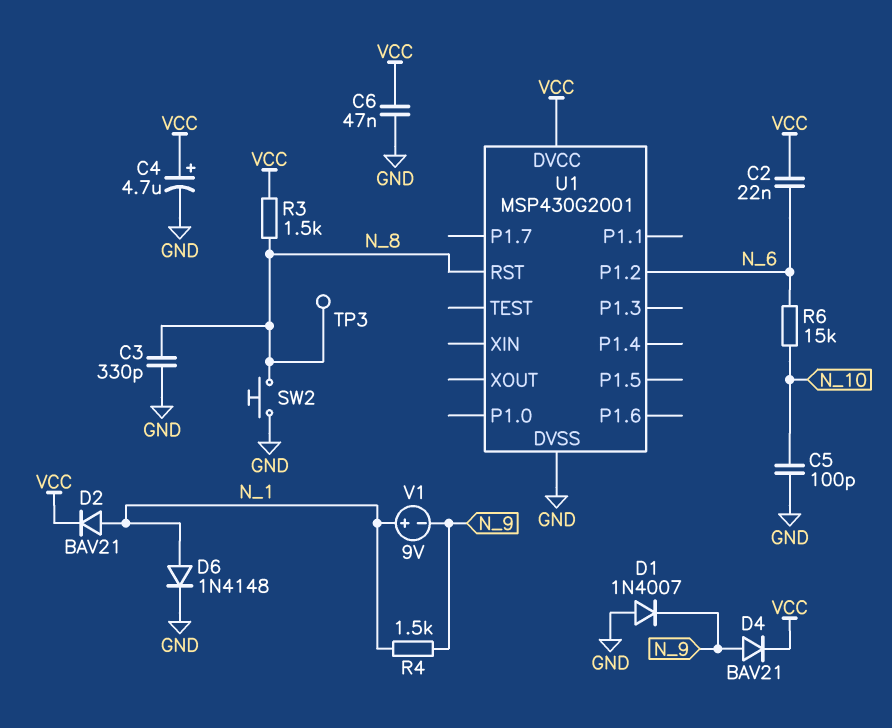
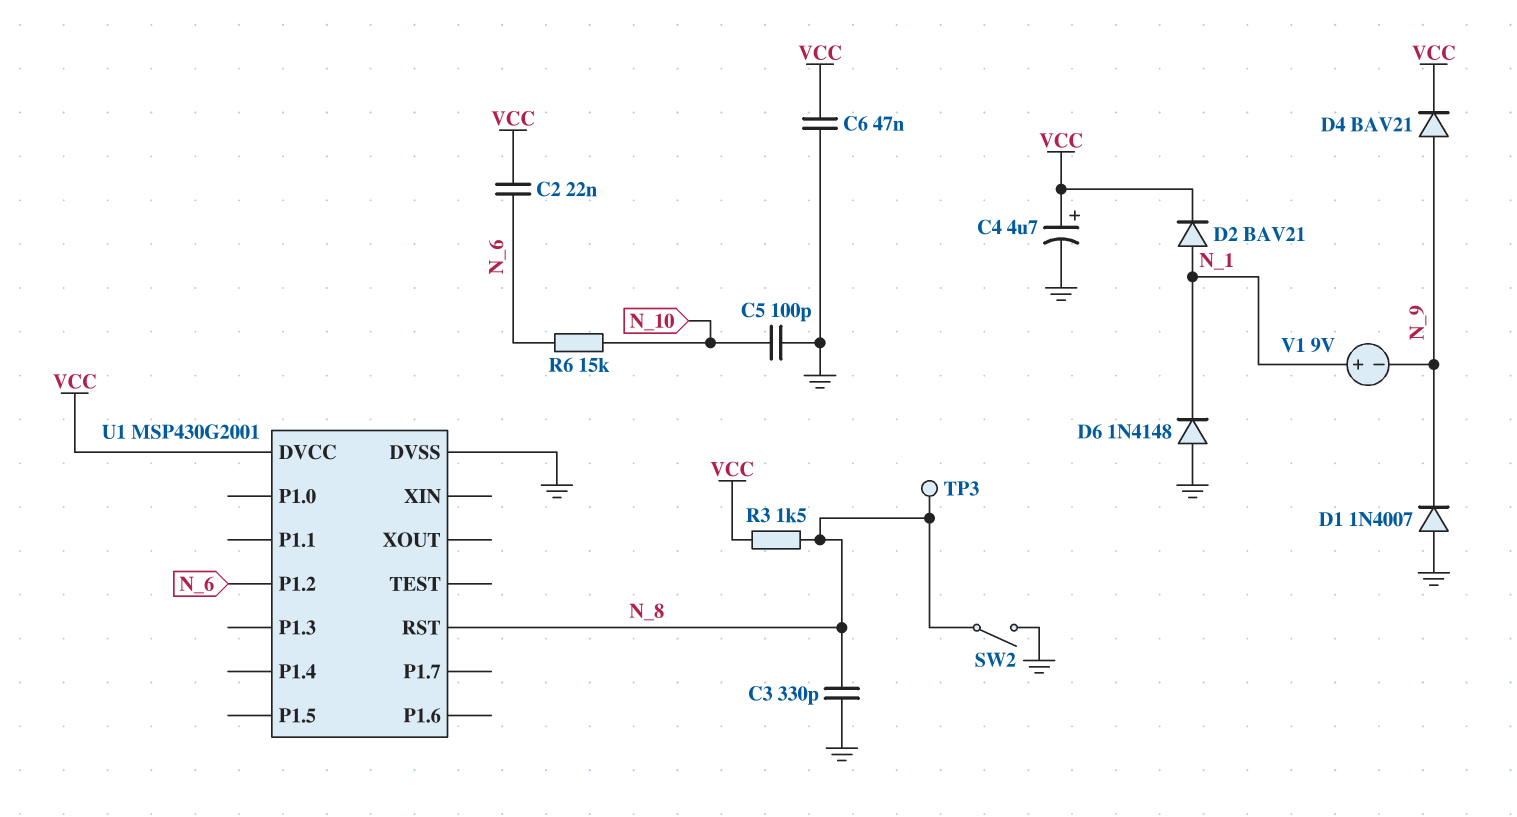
D6: diode 1N4148 (A N_1, K GND) -> diode 1N4148 (A GND, K N_1)
R4: 1.5k (N_1, N_9) -> none
SW2: button (GND, N_8) -> switch (GND, N_8)

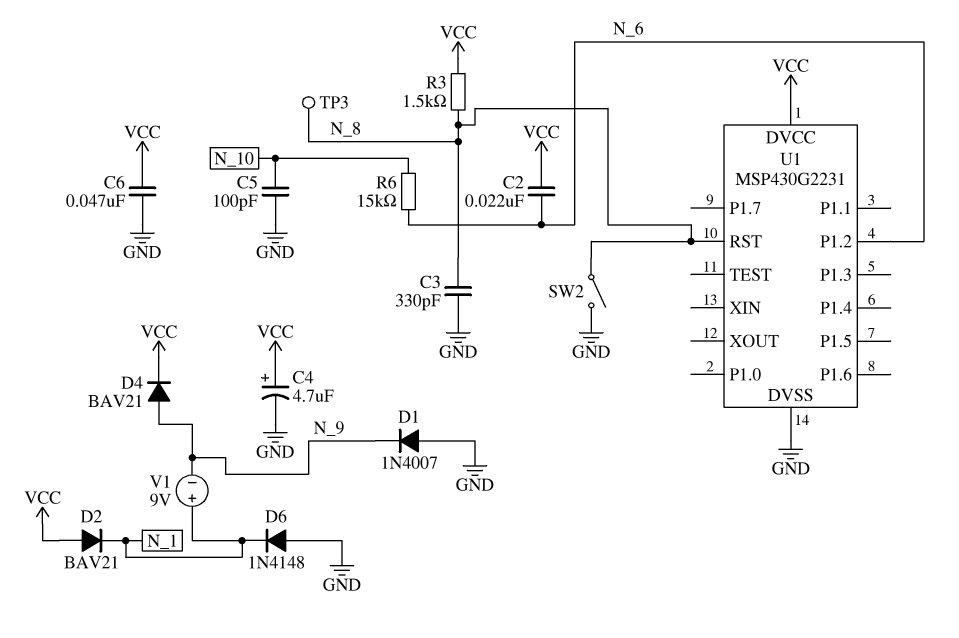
D2: diode BAV21 (A N_1, K VCC) -> diode BAV21 (A VCC, K N_1)
U1: MSP430G2001 -> MSP430G2231

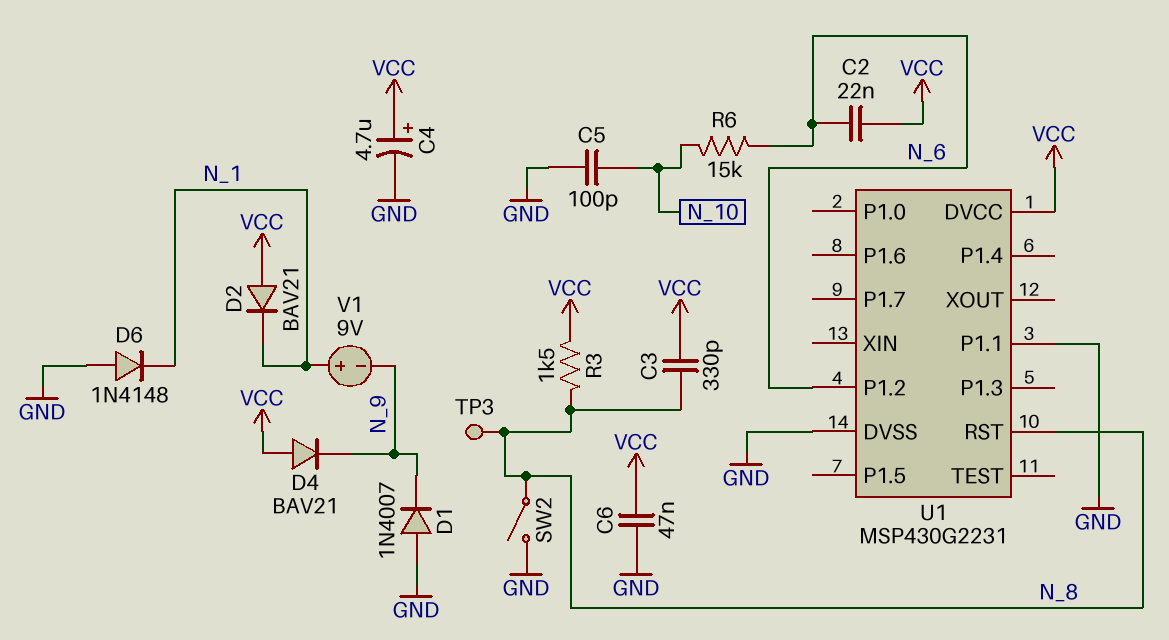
C3: 330pF (GND, N_8) -> 330pF (N_8, VCC)
D4: diode BAV21 (A N_9, K VCC) -> diode BAV21 (A VCC, K N_9)
U1 pin P1.1: none -> GND

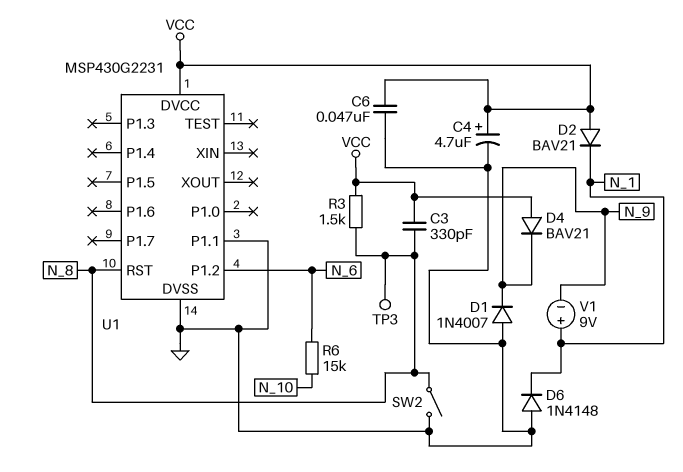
C2: 22nF (N_6, VCC) -> none
C5: 100pF (GND, N_10) -> none

